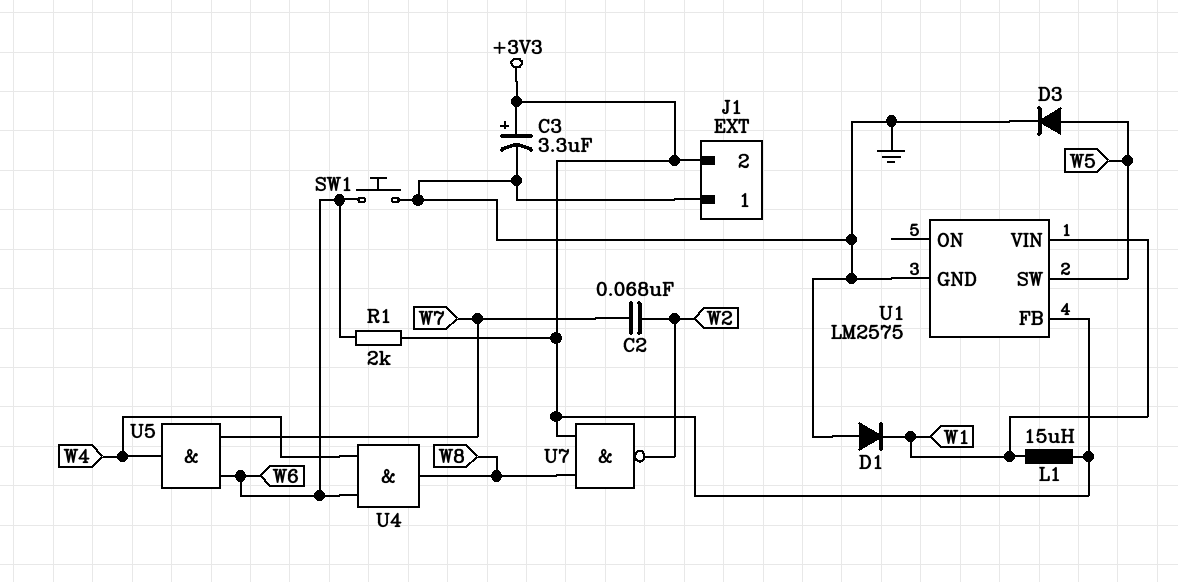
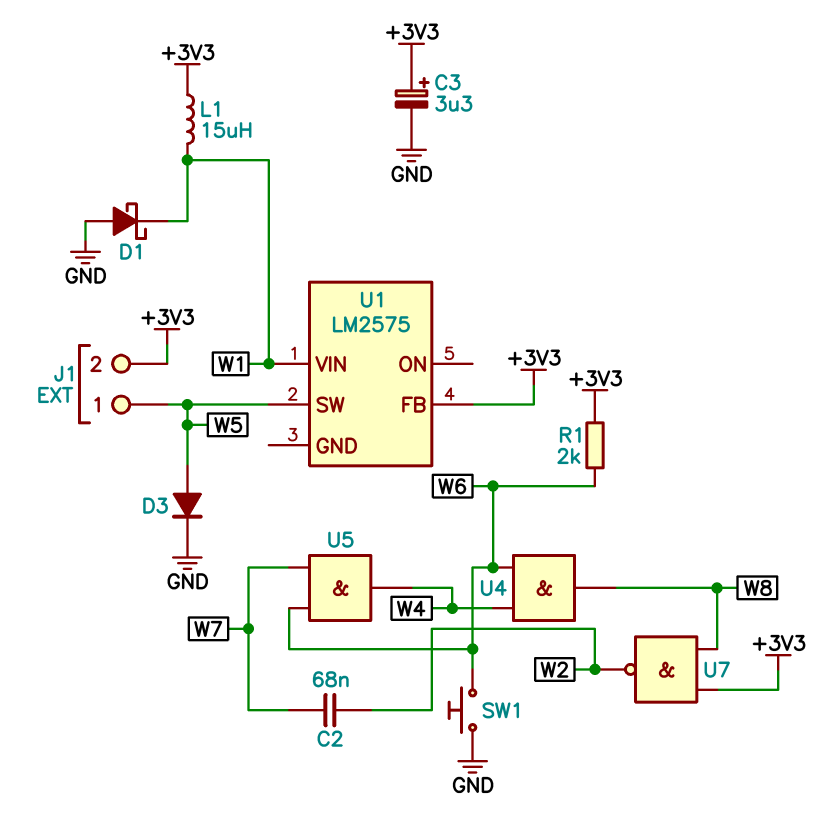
D1: diode (A GND, K W1) -> schottky (A GND, K W1)
J1 pin 1: GND -> W5
U1 pin GND: GND -> none

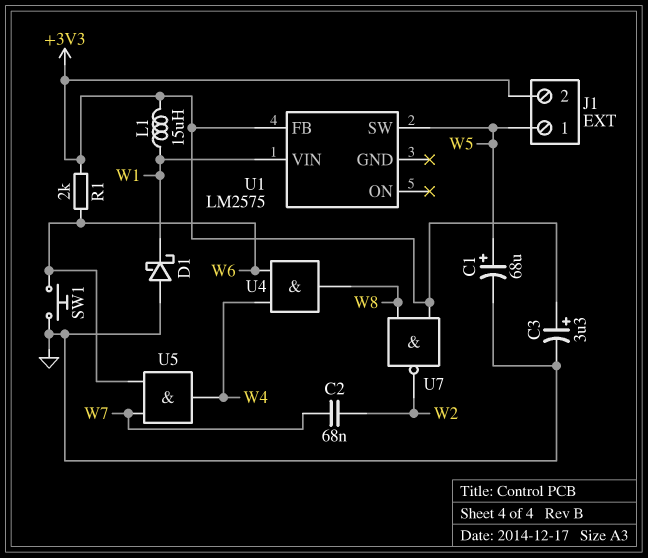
C1: none -> 68uF (plus W5, minus GND)
D3: diode (A W5, K GND) -> none

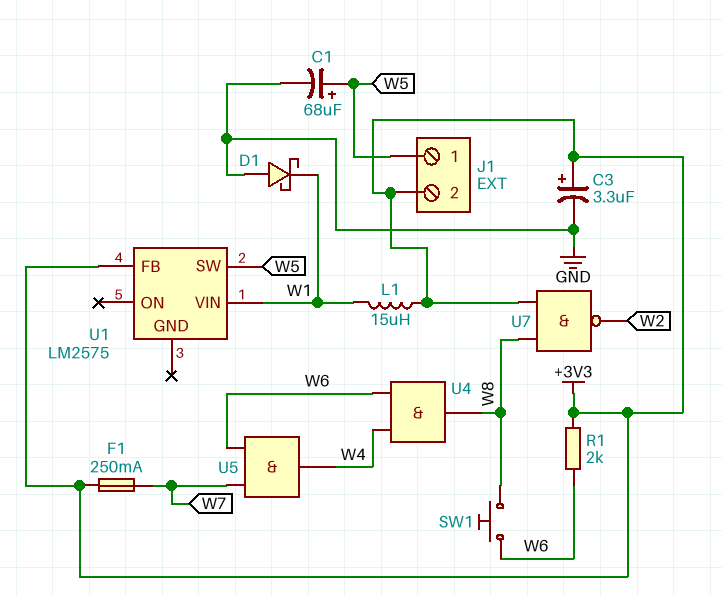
C2: 68nF (W2, W7) -> none
F1: none -> 250mA (+3V3, W7)
SW1: button (GND, W6) -> button (W6, W8)

